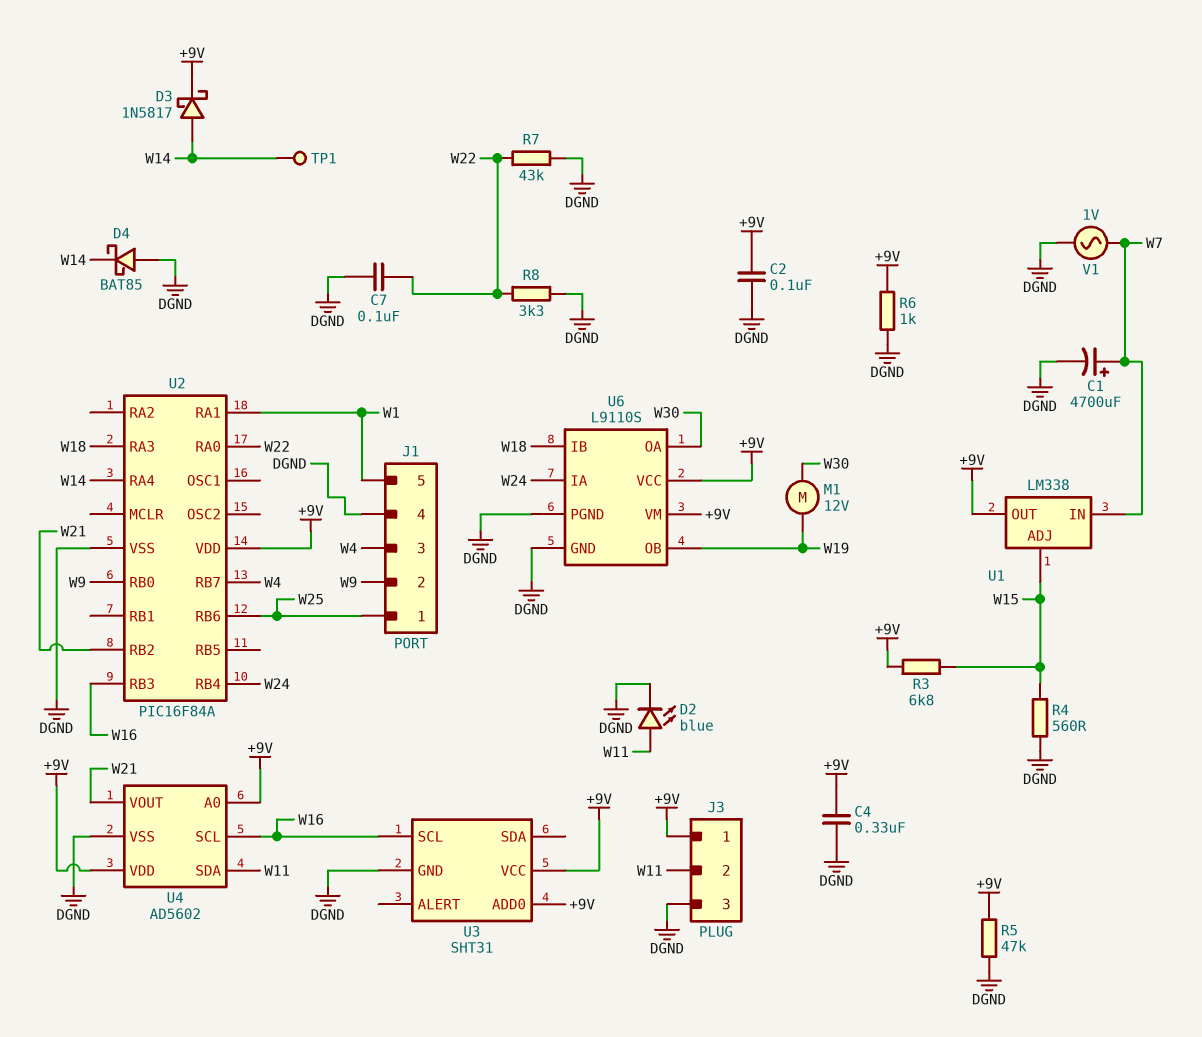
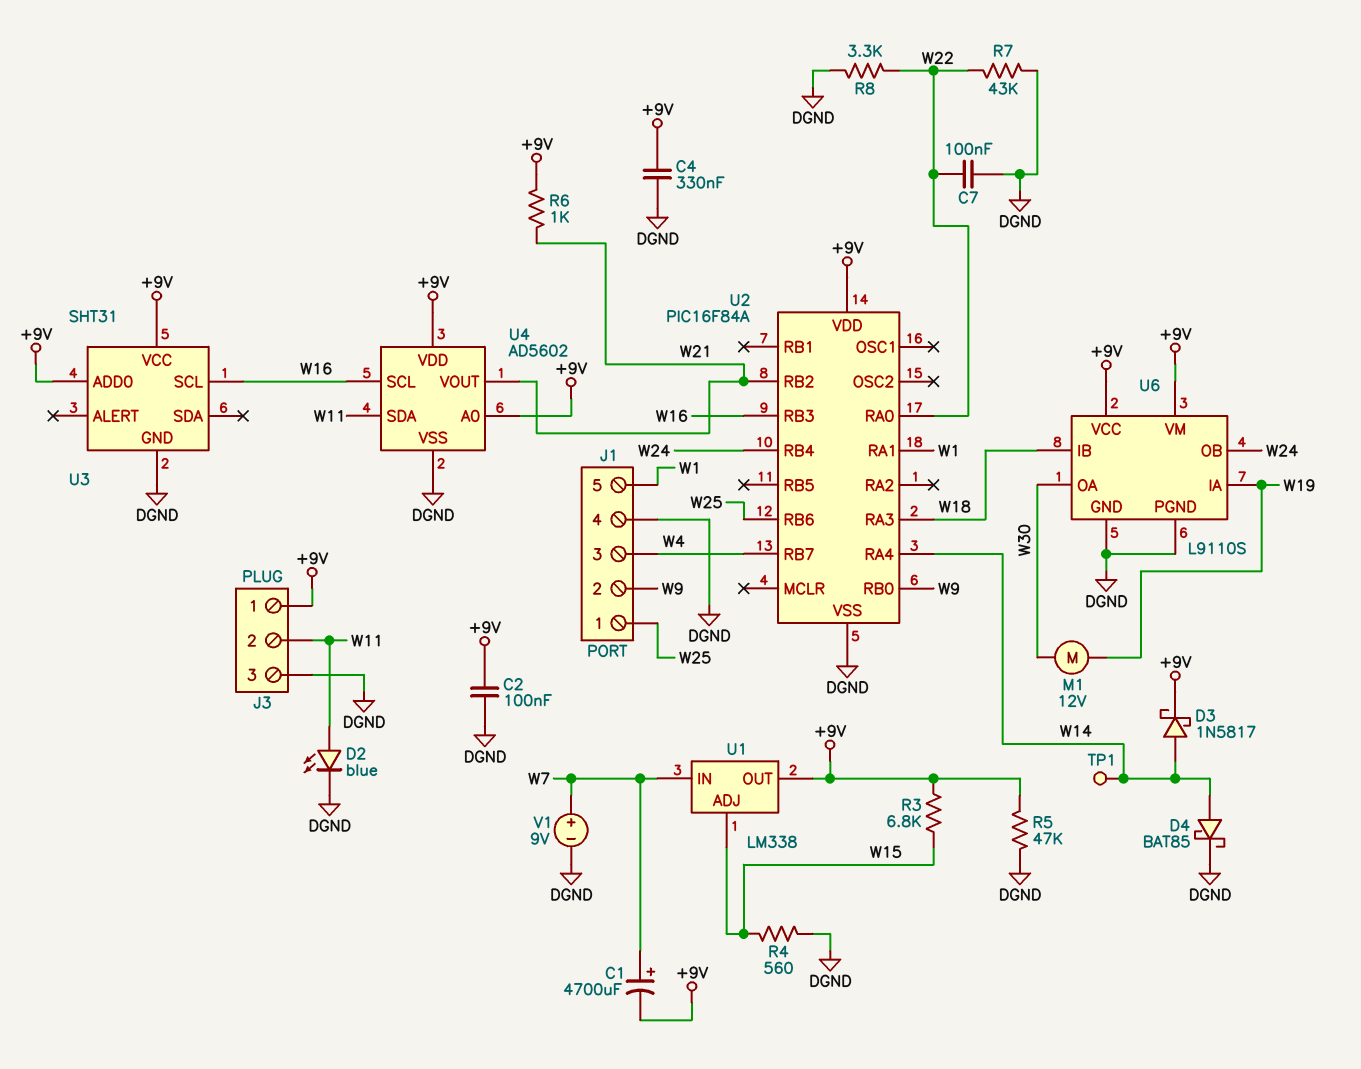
C1: 4700uF (plus W7, minus DGND) -> 4700uF (plus W7, minus +9V)
D4: schottky BAT85 (A DGND, K W14) -> schottky BAT85 (A W14, K DGND)
R6: 1k (+9V, DGND) -> 1k (+9V, W21)
U6 pin IA: W24 -> W19
U6 pin OB: W19 -> W24
V1: AC 1V (DGND, W7) -> 9V (plus W7, minus DGND)

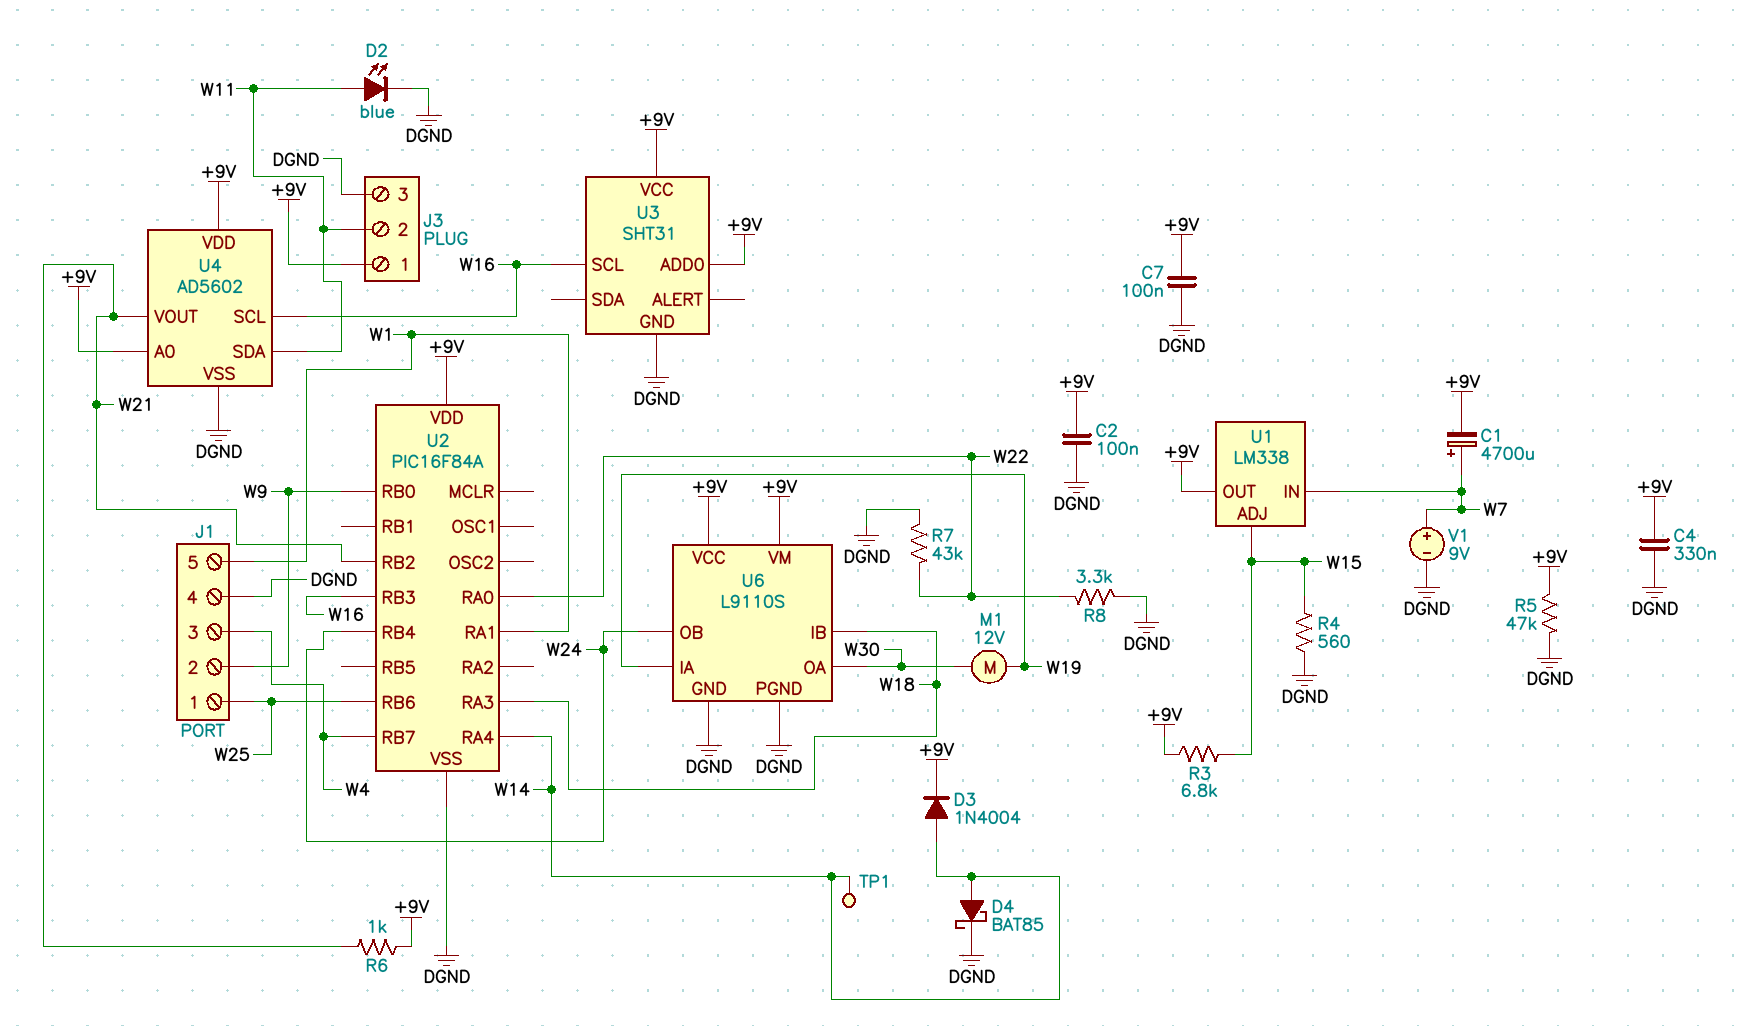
C7: 100nF (DGND, W22) -> 100nF (+9V, DGND)
D3: schottky 1N5817 (A W14, K +9V) -> diode 1N4004 (A W14, K +9V)

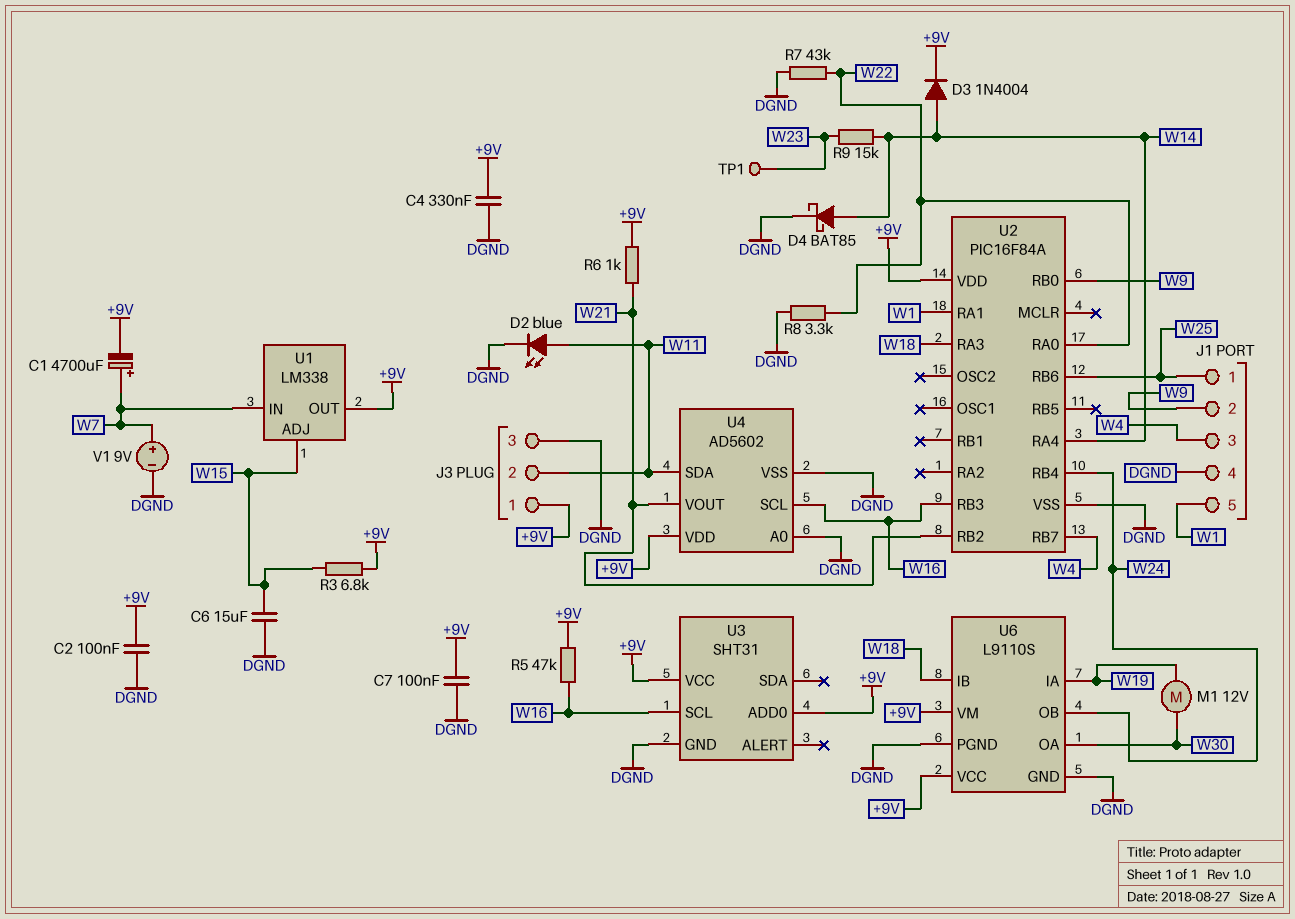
C6: none -> 15uF (DGND, W15)
R4: 560 (DGND, W15) -> none
R5: 47k (+9V, DGND) -> 47k (+9V, W16)
R9: none -> 15k (W14, W23)
TP1: test point (W14) -> test point (W23)
U4 pin A0: +9V -> DGND

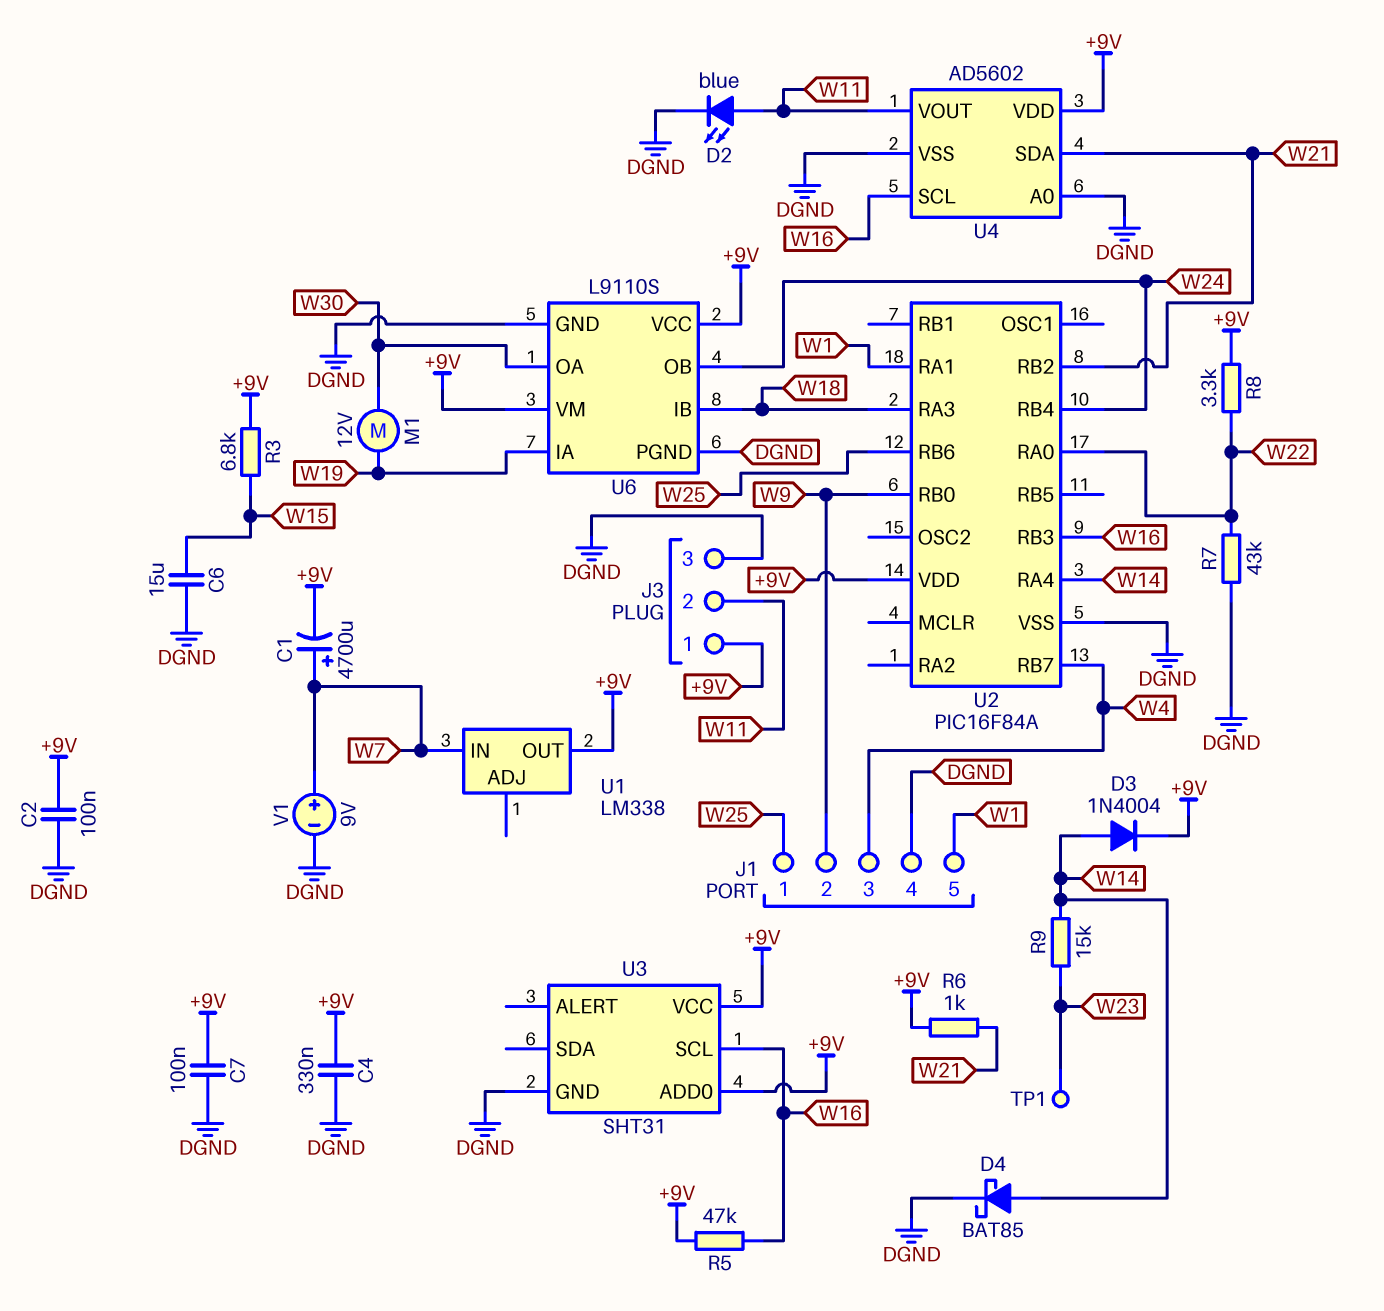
R8: 3.3k (DGND, W22) -> 3.3k (+9V, W22)
U1 pin ADJ: W15 -> none
U4 pin SDA: W11 -> W21
U4 pin VOUT: W21 -> W11

